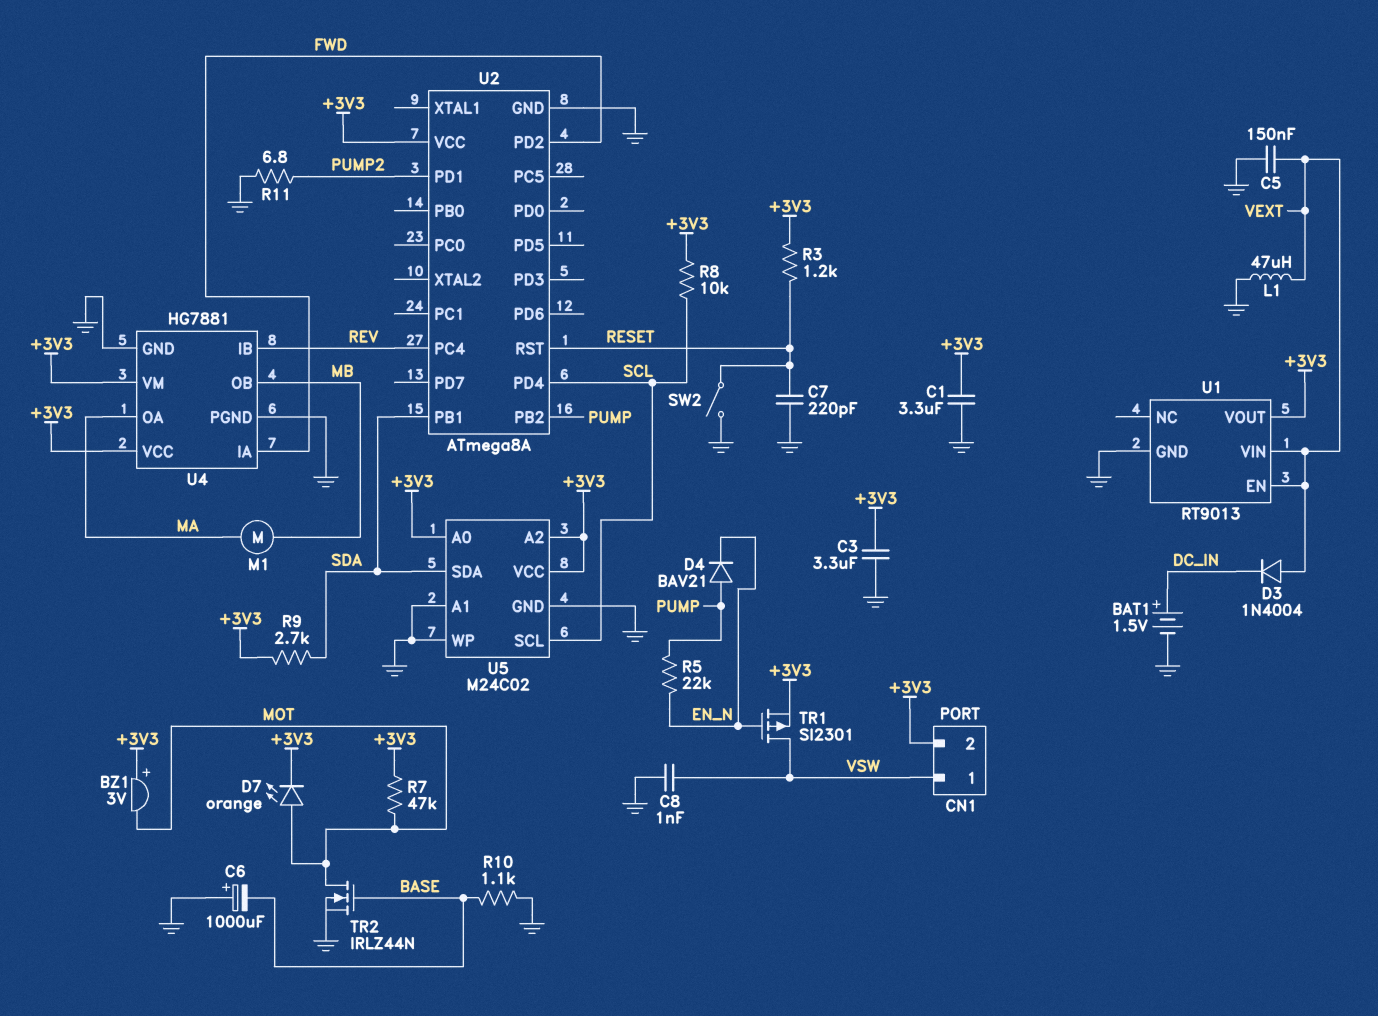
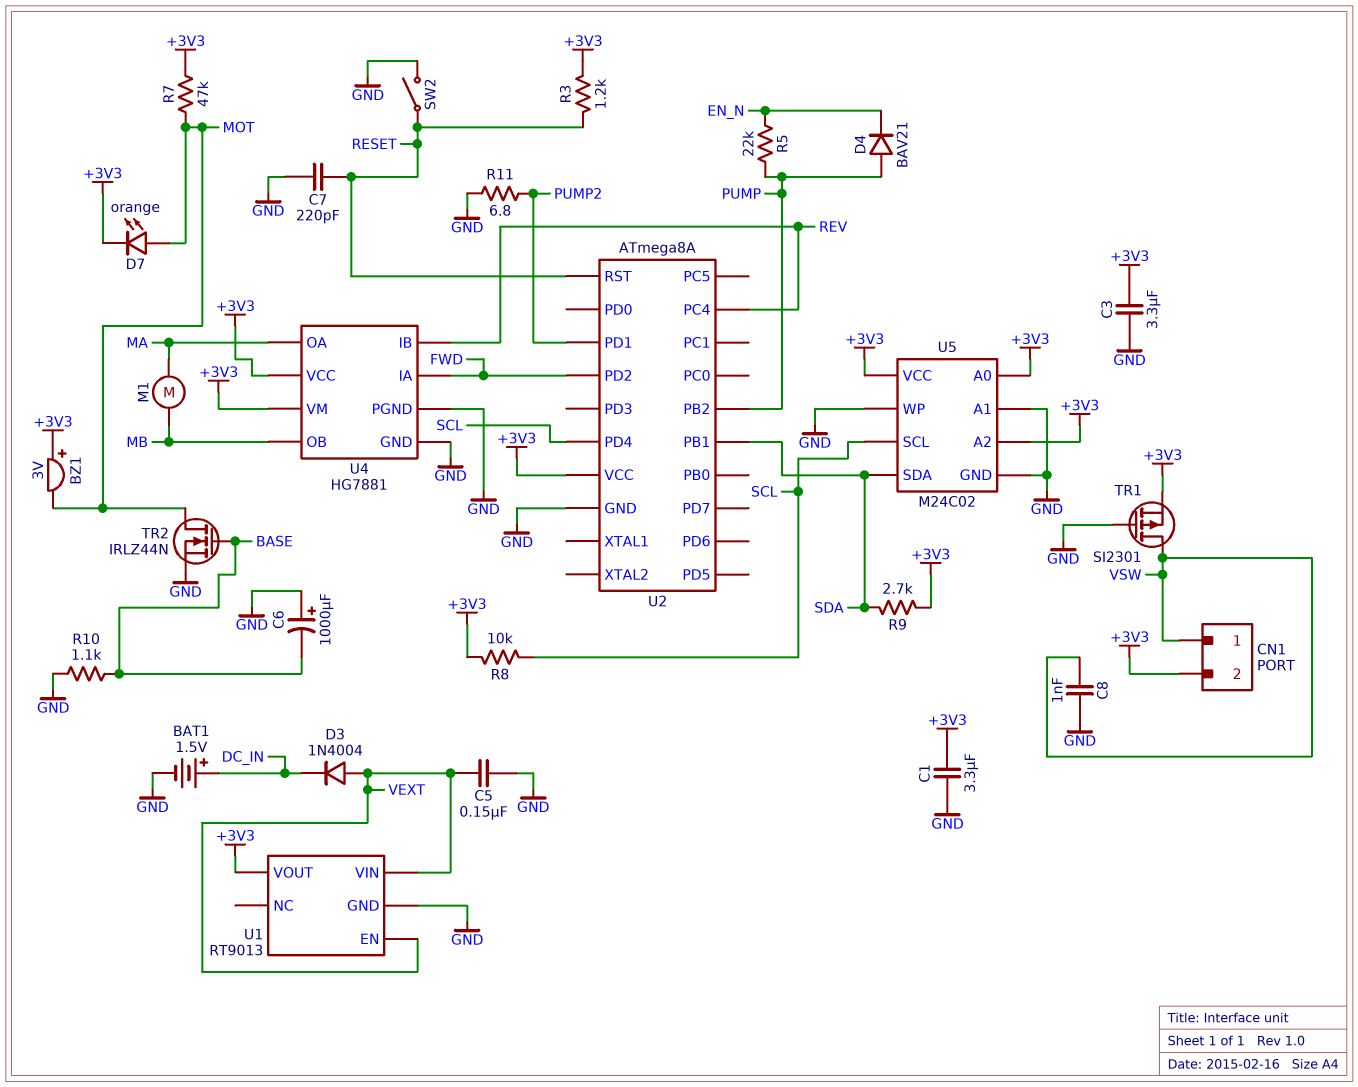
L1: 47uH (GND, VEXT) -> none
TR1: PMOS SI2301 (G EN_N, D VSW, S +3V3) -> PMOS SI2301 (G GND, D VSW, S +3V3)

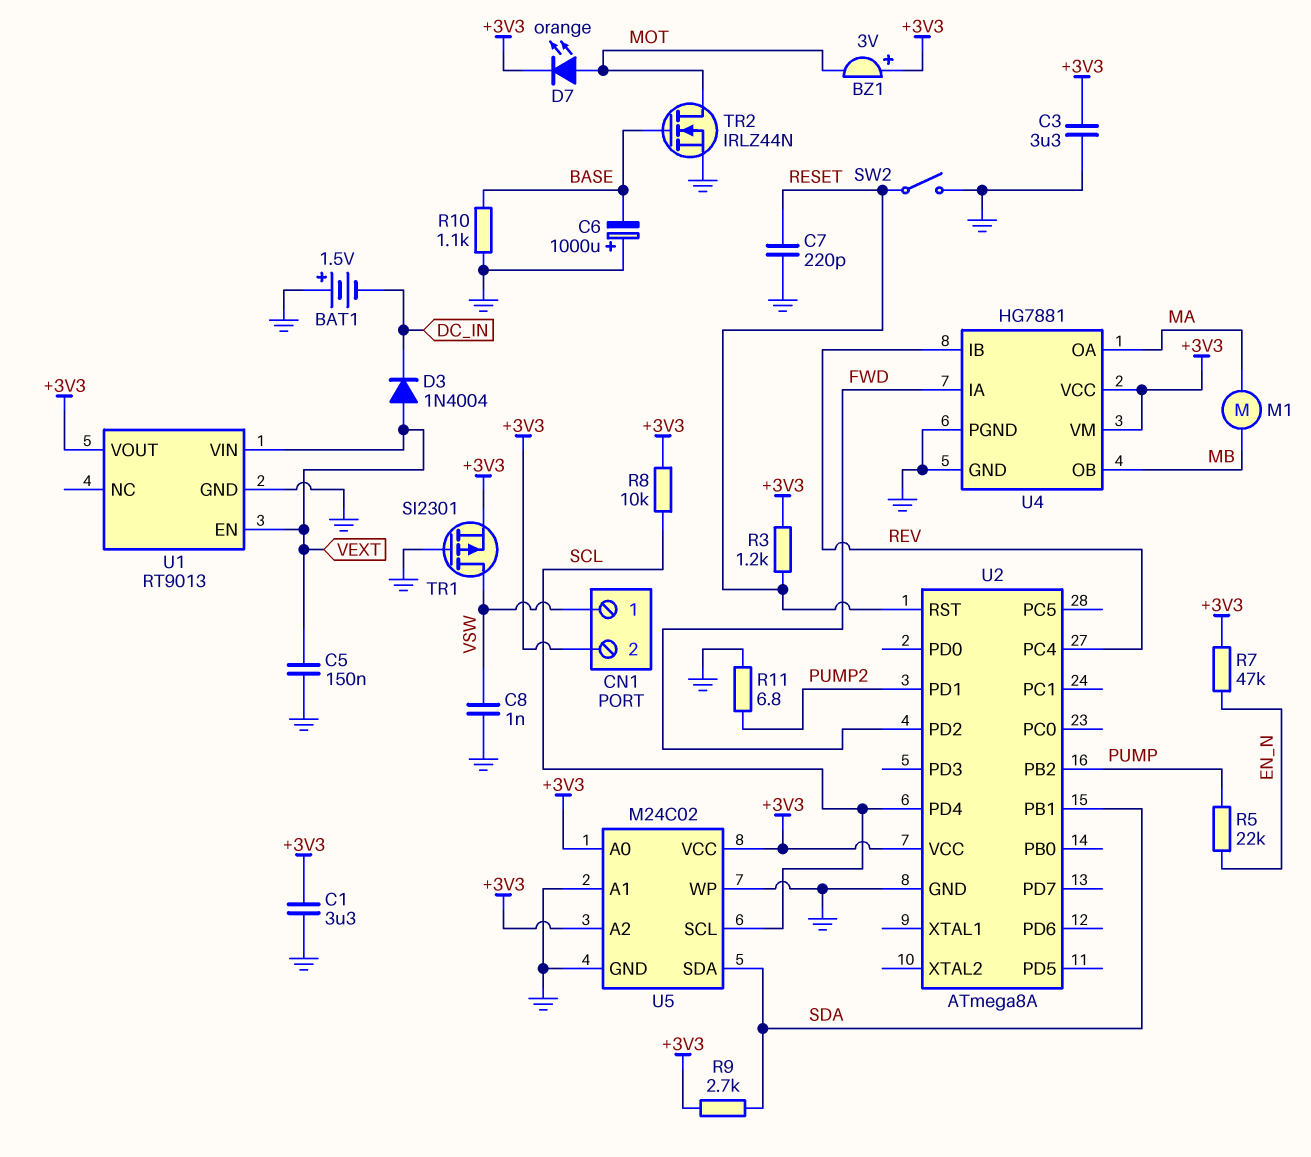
BAT1: 1.5V (plus DC_IN, minus GND) -> 1.5V (plus GND, minus DC_IN)
D4: diode BAV21 (A PUMP, K EN_N) -> none
R7: 47k (+3V3, MOT) -> 47k (+3V3, EN_N)

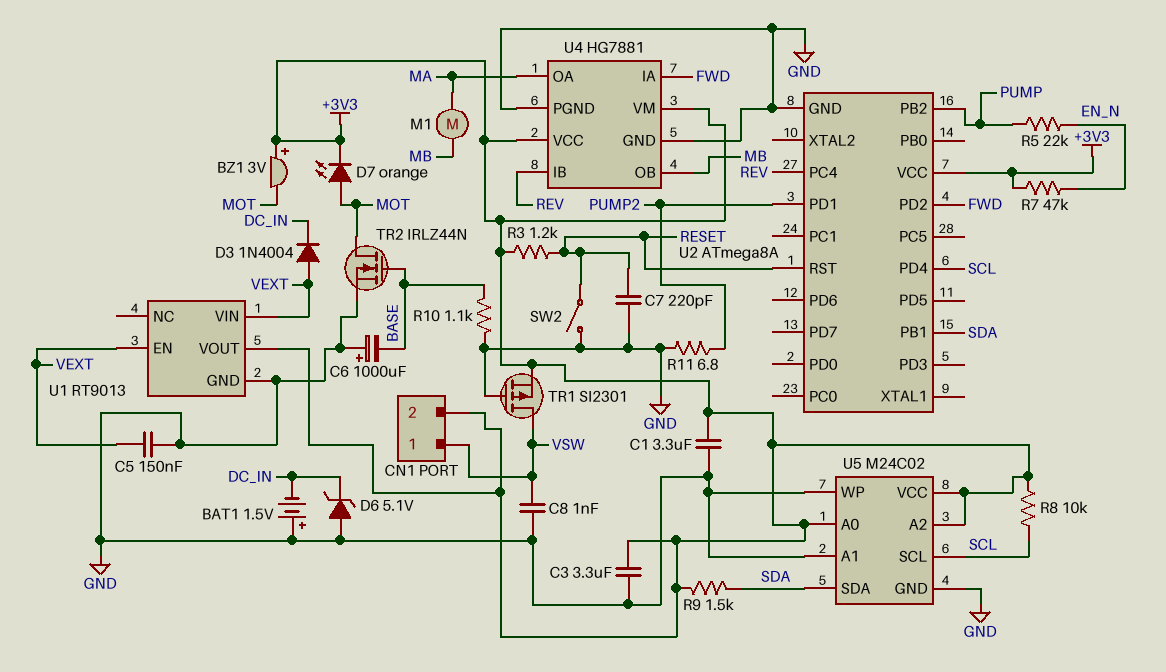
D6: none -> zener 5.1V (A GND, K DC_IN)
R9: 2.7k (+3V3, SDA) -> 1.5k (+3V3, SDA)

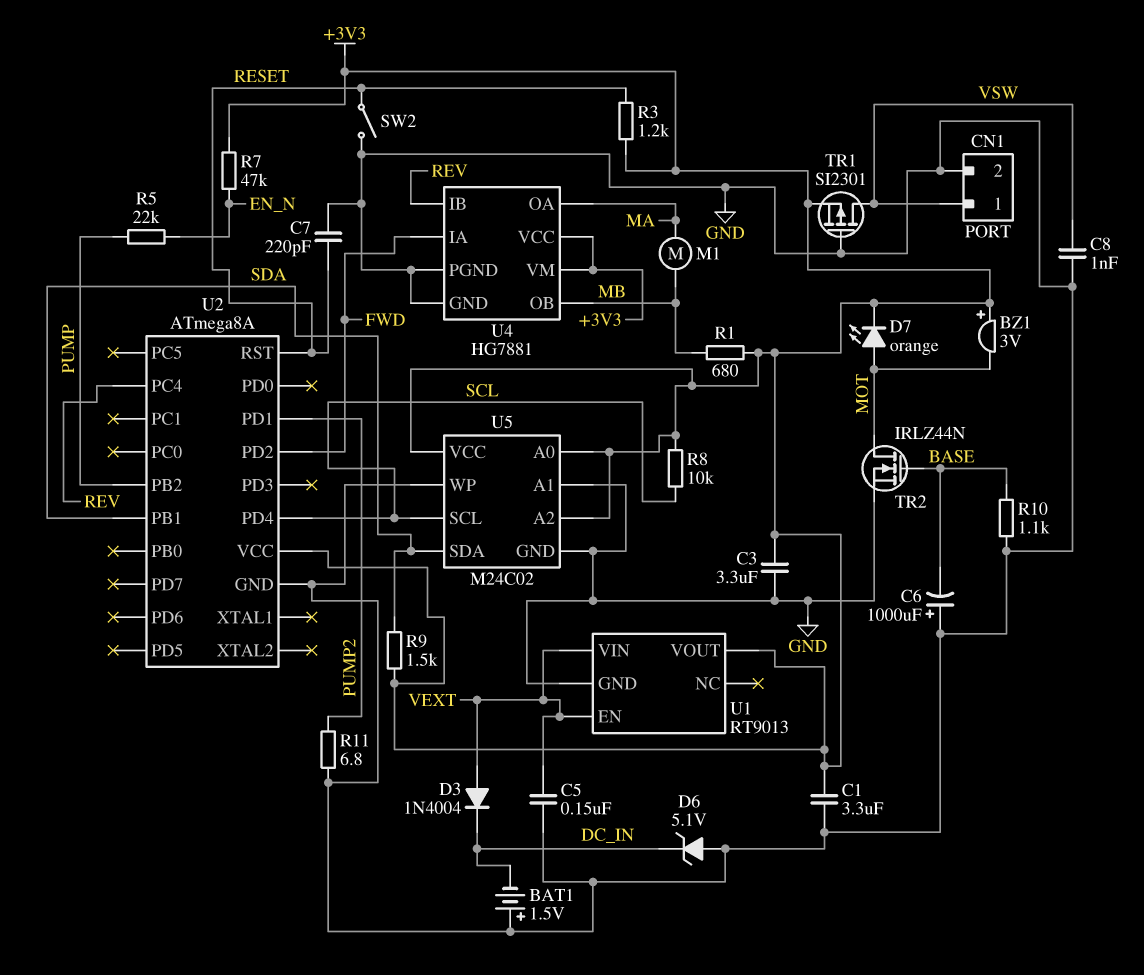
CN1 pin 2: +3V3 -> GND
R1: none -> 680 (+3V3, MB)

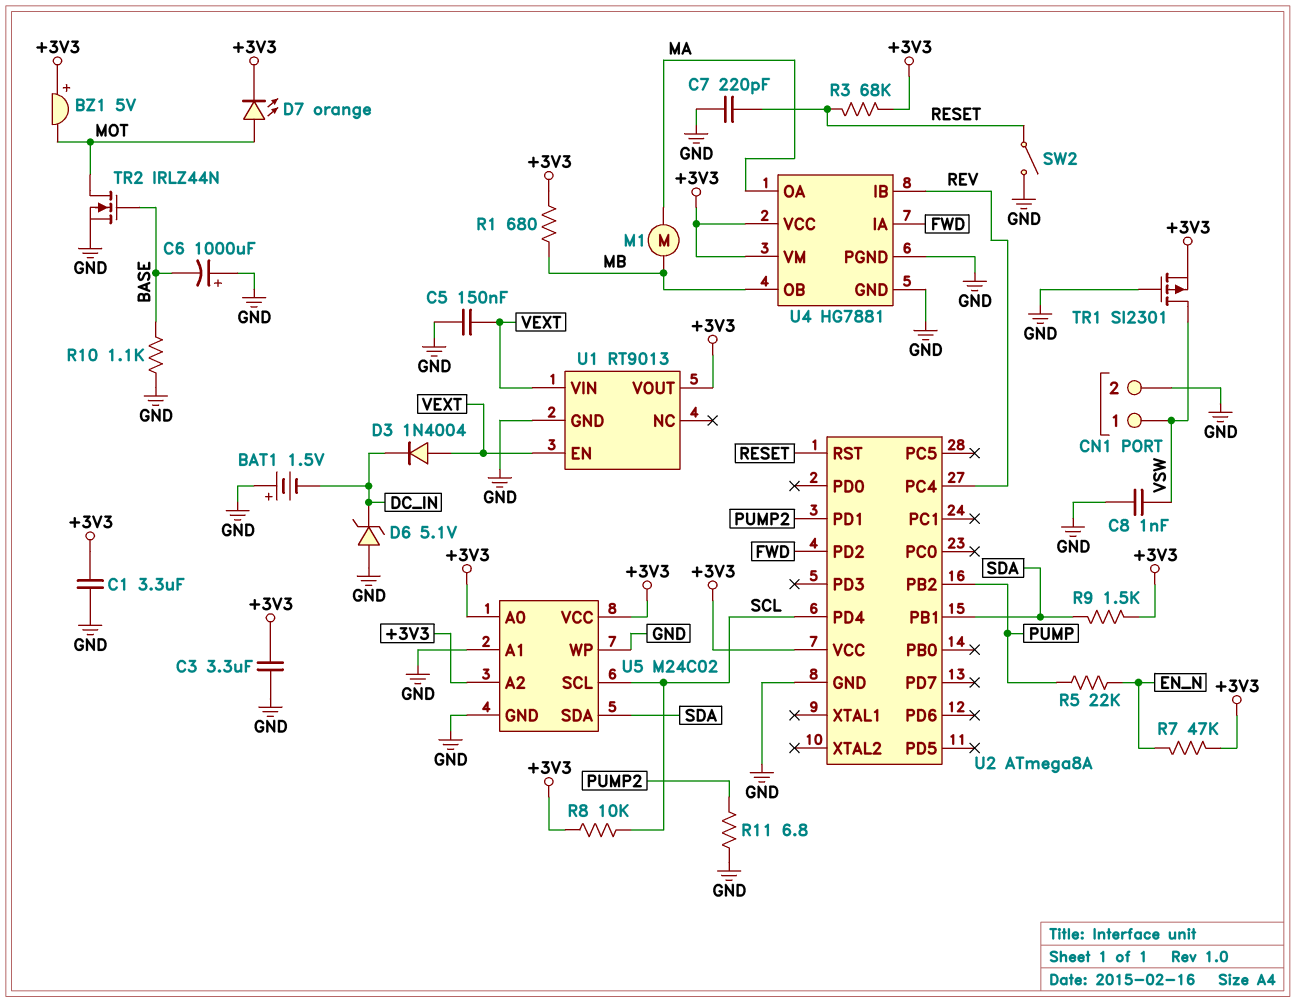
BZ1: buzzer 3V (plus +3V3, minus MOT) -> buzzer 5V (plus +3V3, minus MOT)
R3: 1.2k (+3V3, RESET) -> 68k (+3V3, RESET)

